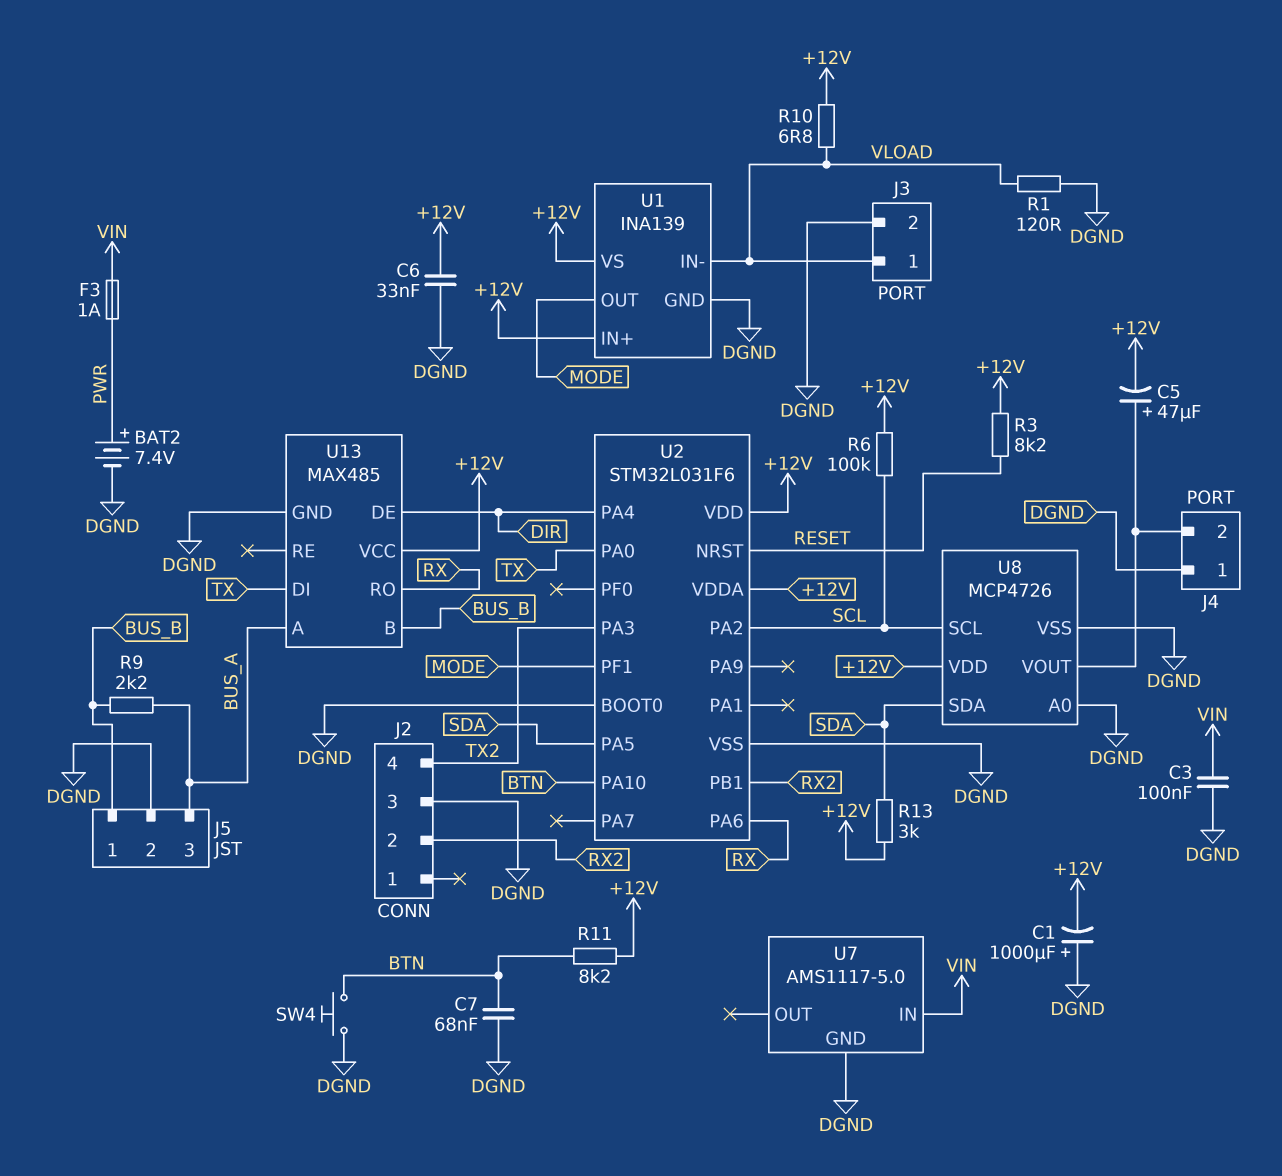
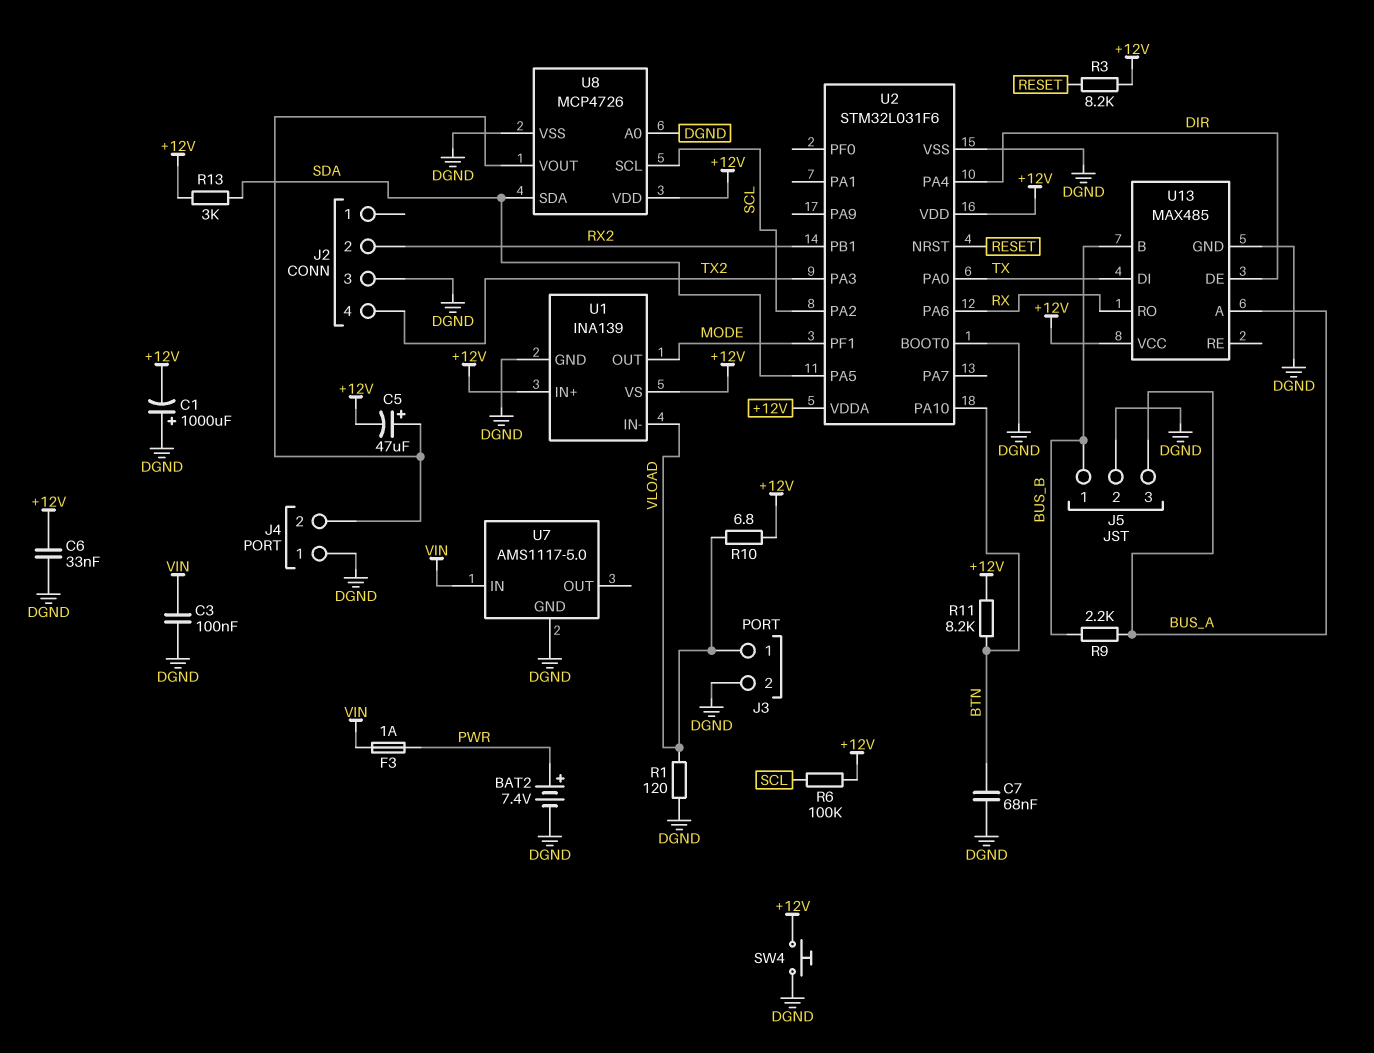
SW4: button (BTN, DGND) -> button (+12V, DGND)

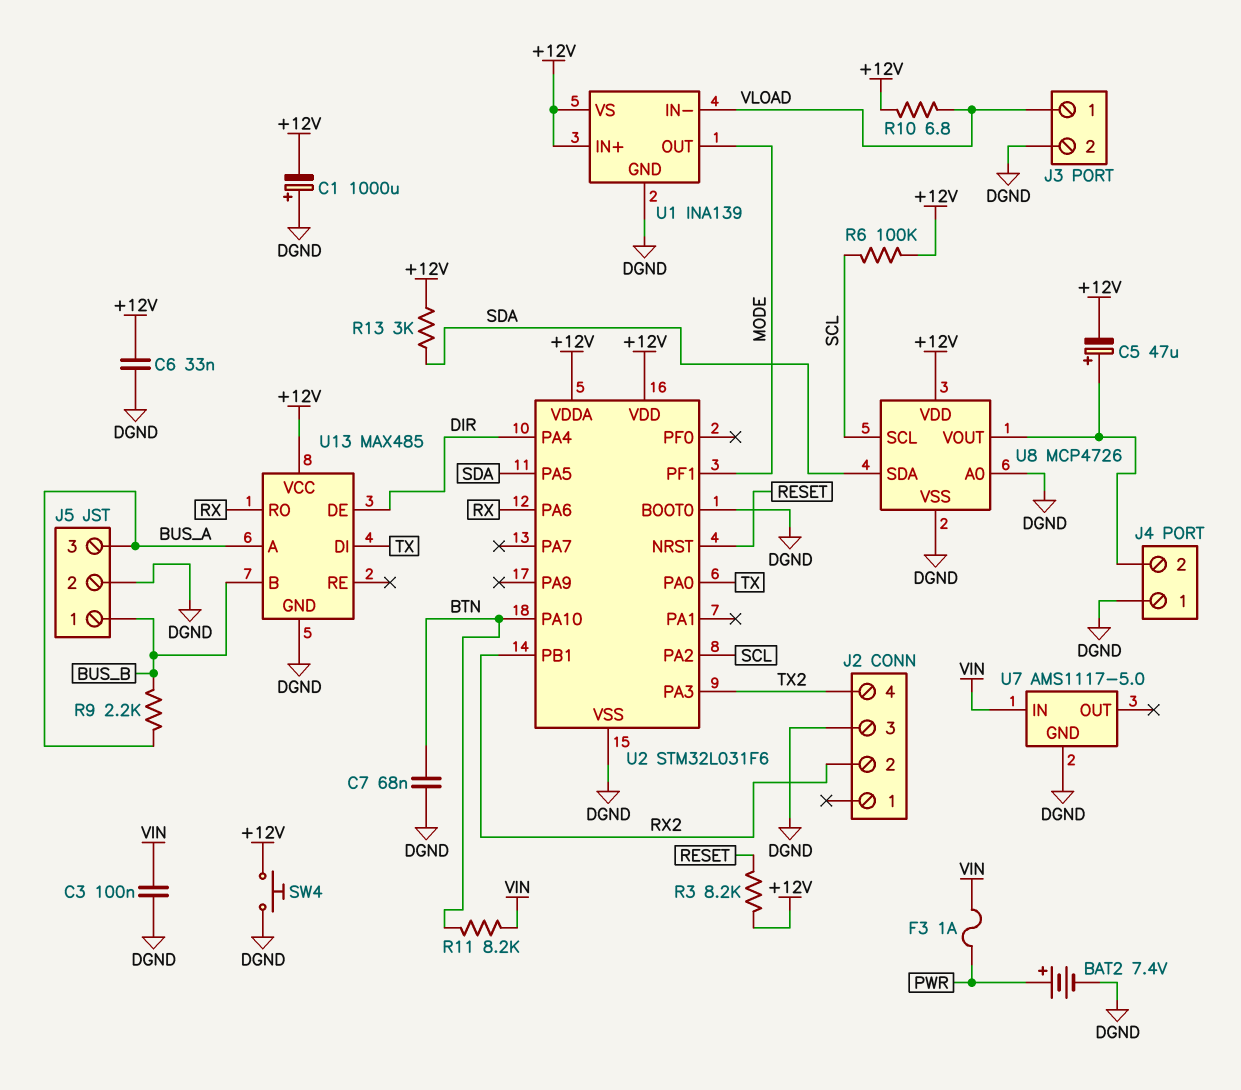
R1: 120 (DGND, VLOAD) -> none
R11: 8.2k (+12V, BTN) -> 8.2k (BTN, VIN)

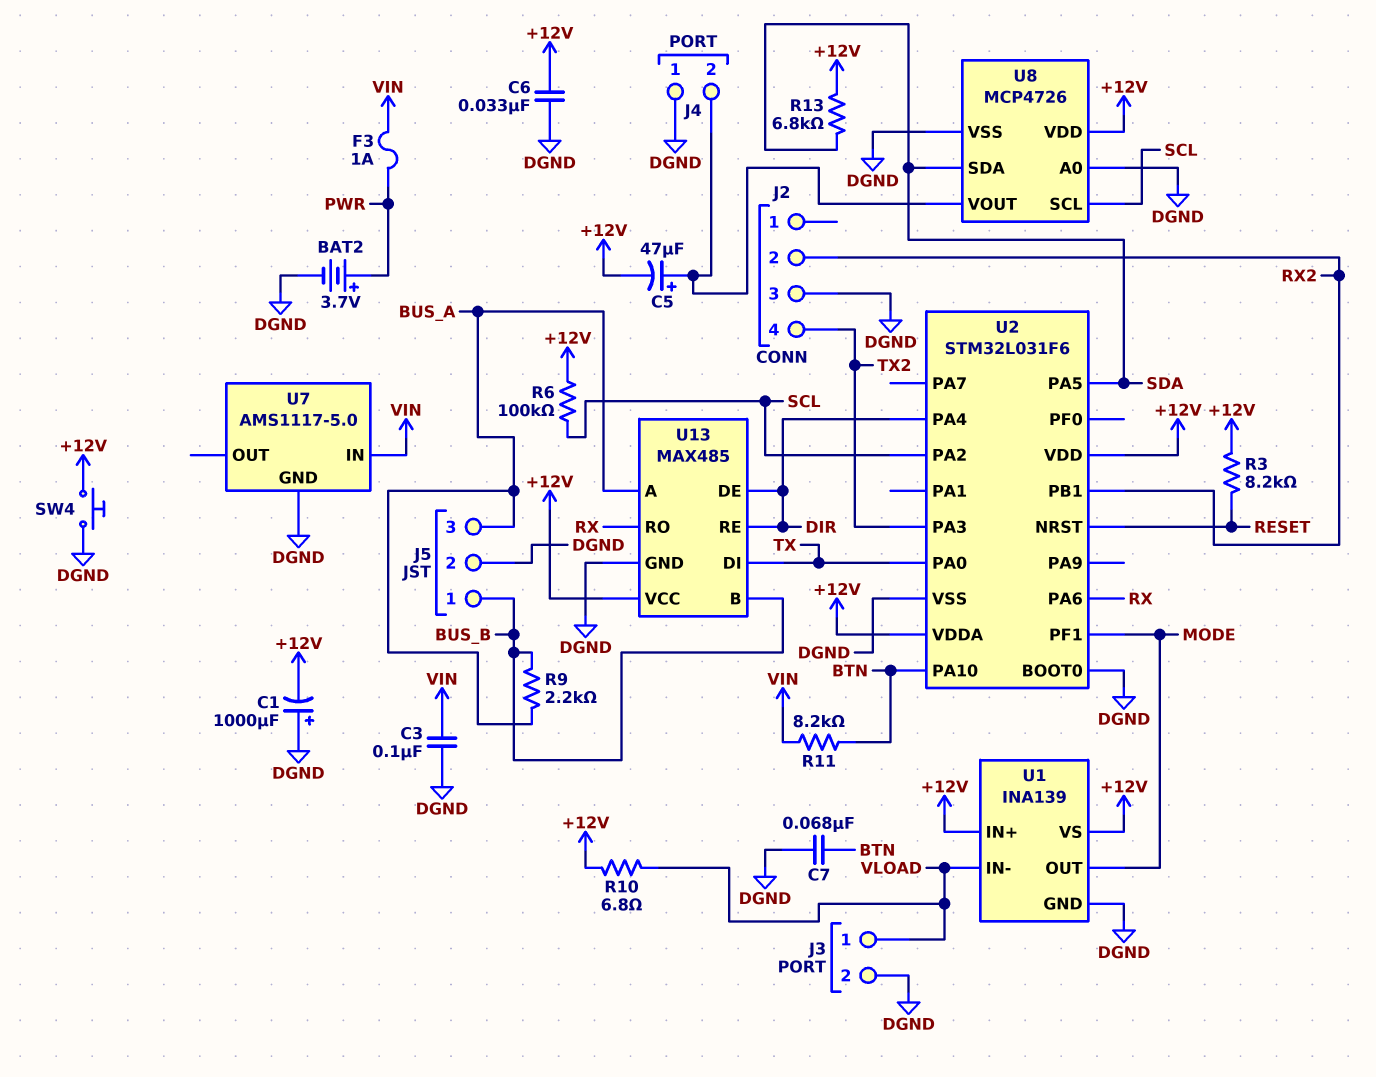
BAT2: 7.4V (plus PWR, minus DGND) -> 3.7V (plus PWR, minus DGND)
R13: 3k (+12V, SDA) -> 6.8k (+12V, SDA)
U13 pin RE: none -> DIR

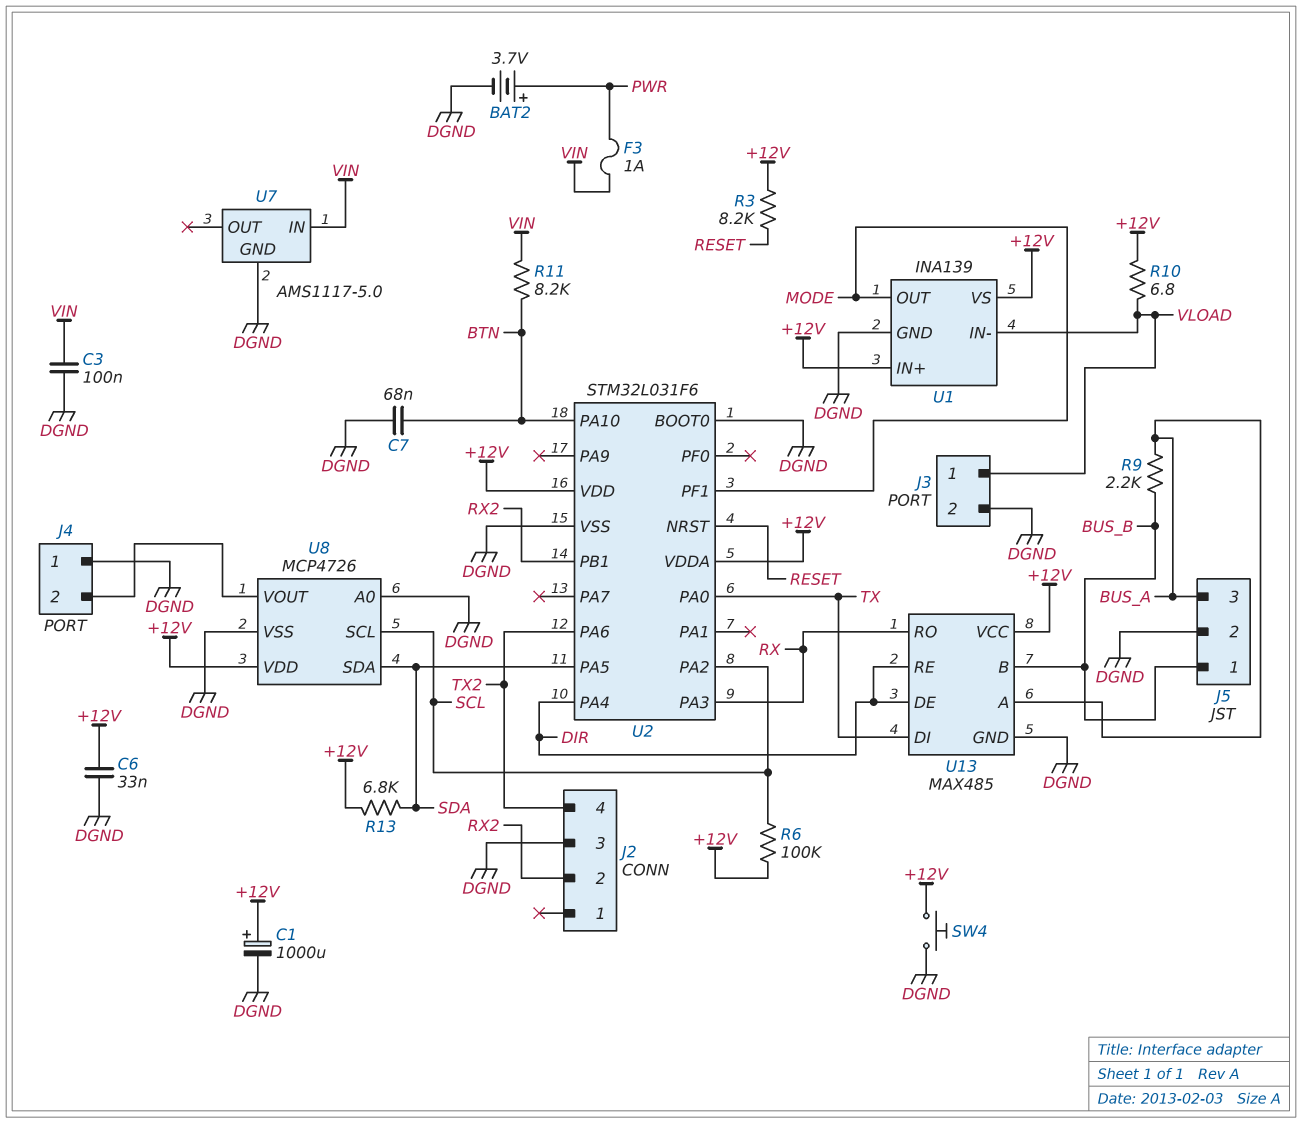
C1: 1000uF (plus DGND, minus +12V) -> 1000uF (plus +12V, minus DGND)
C5: 47uF (plus J4/2, minus +12V) -> none
U2 pin PA3: TX2 -> RX
U2 pin PA6: RX -> TX2

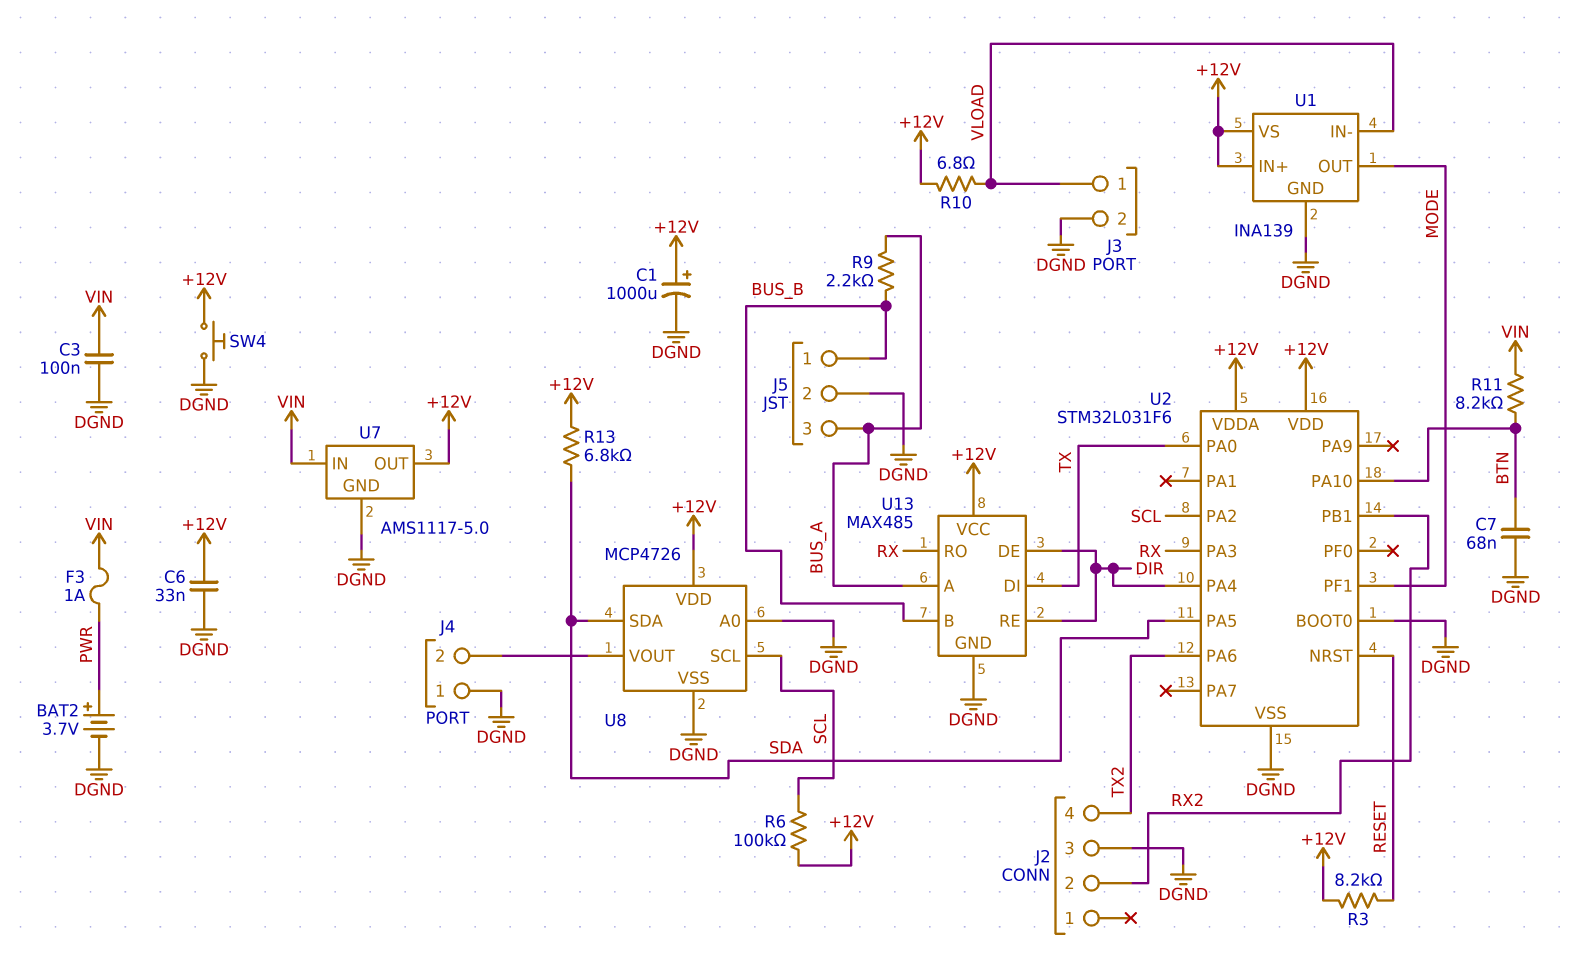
U7 pin OUT: none -> +12V

